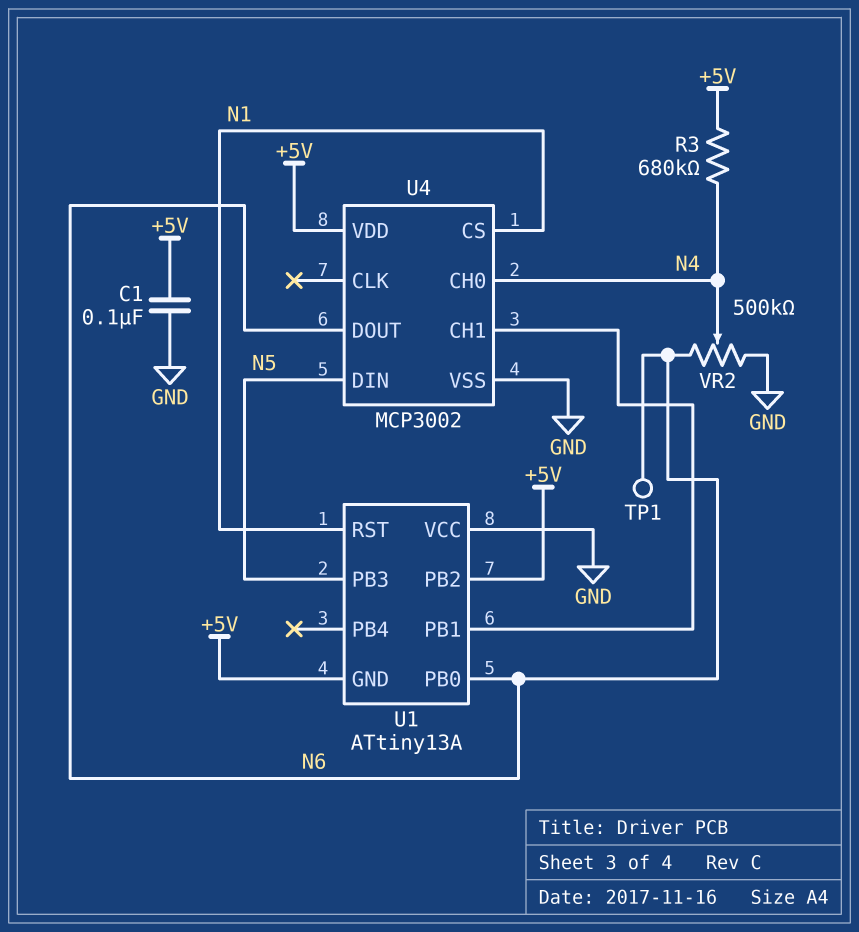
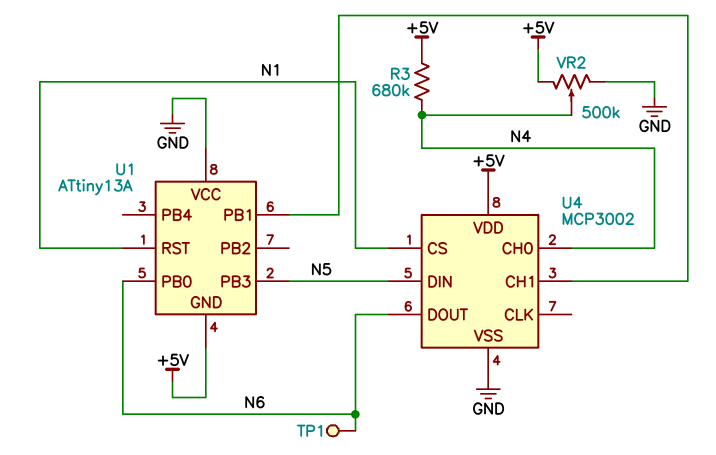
C1: 100nF (+5V, GND) -> none
U1 pin PB2: +5V -> none
VR2: 500k (GND, N6, wiper N4) -> 500k (+5V, GND, wiper N4)

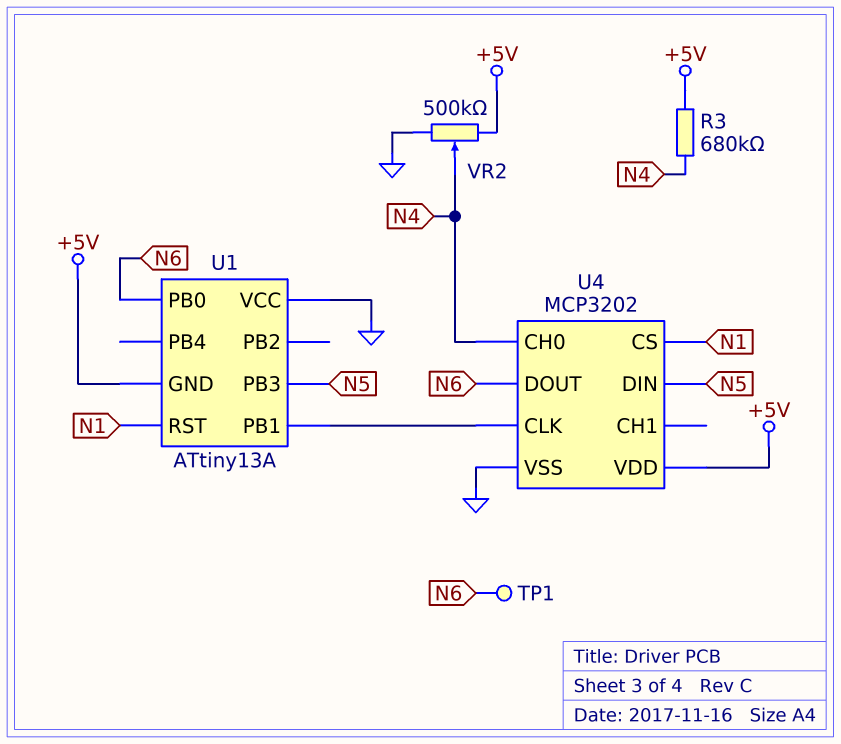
U4: MCP3002 -> MCP3202
U4 pin CH1: U1/PB1 -> none
U4 pin CLK: none -> U1/PB1

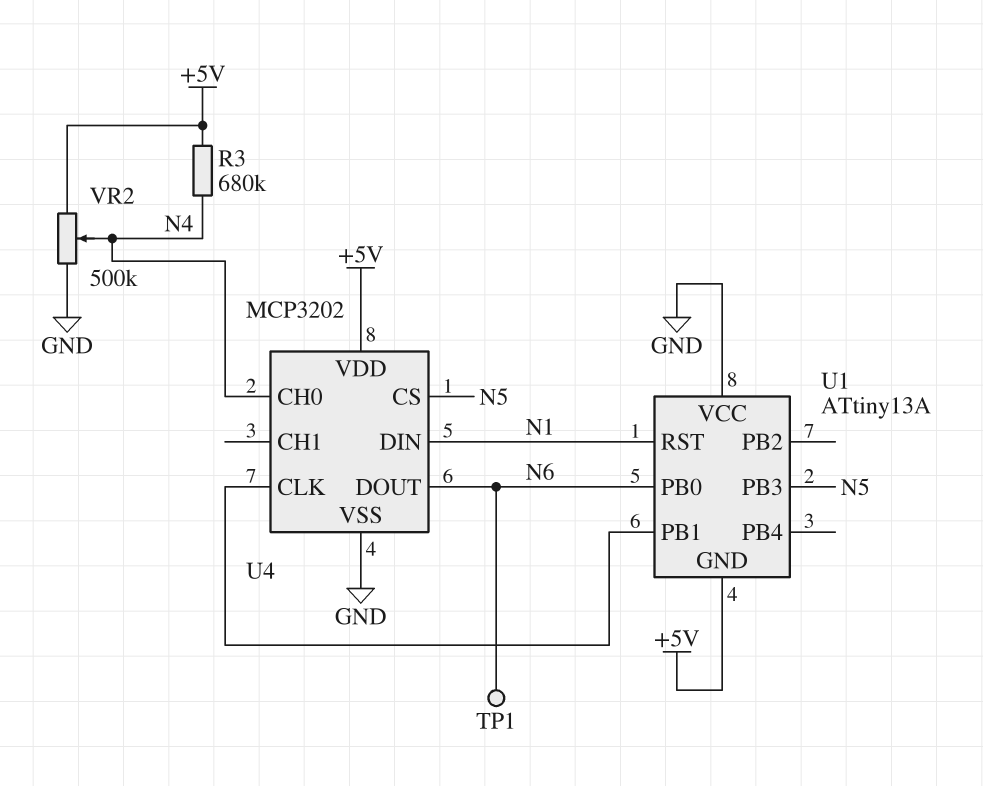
U4 pin CS: N1 -> N5
U4 pin DIN: N5 -> N1

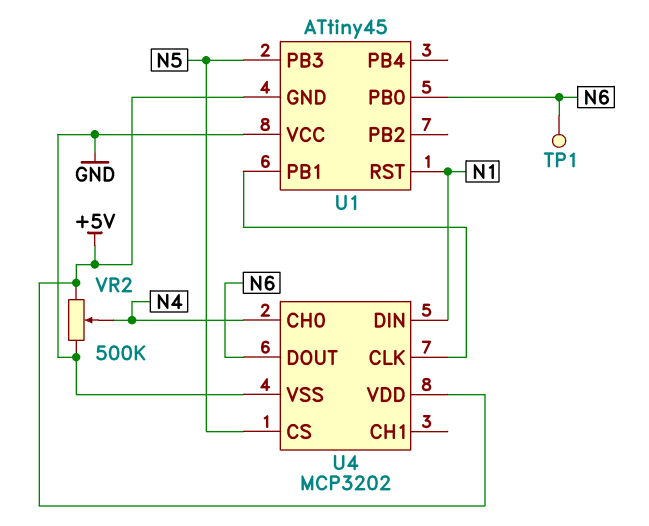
R3: 680k (+5V, N4) -> none
U1: ATtiny13A -> ATtiny45

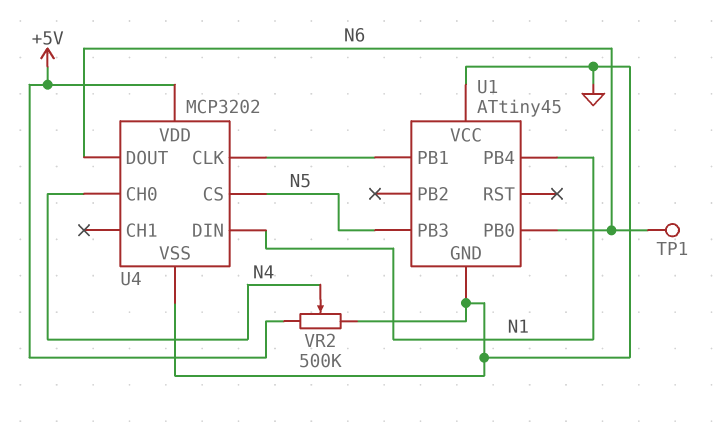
U1 pin GND: +5V -> GND
U1 pin PB4: none -> N1
U1 pin RST: N1 -> none

